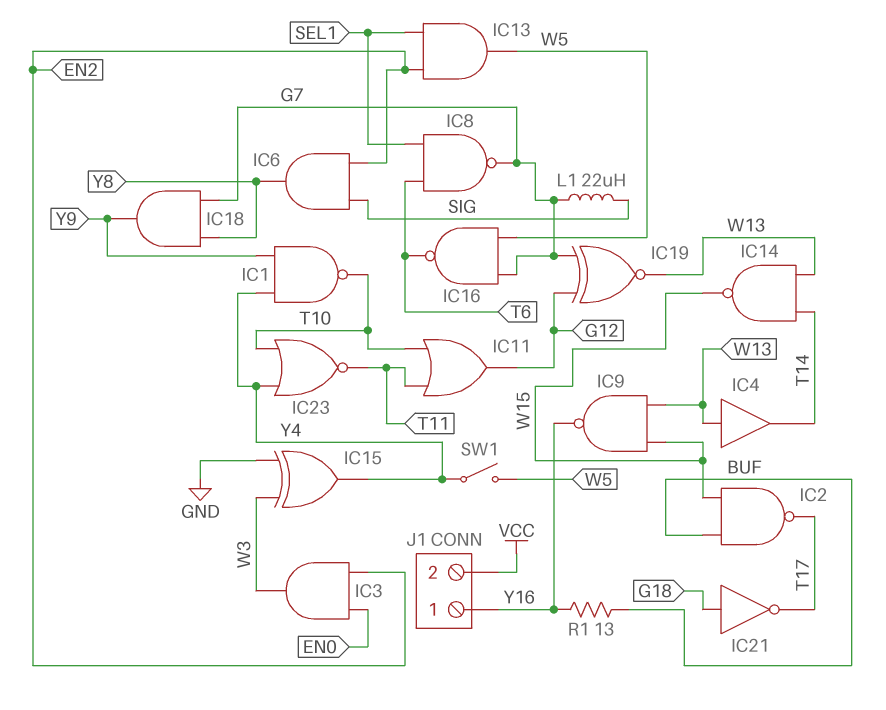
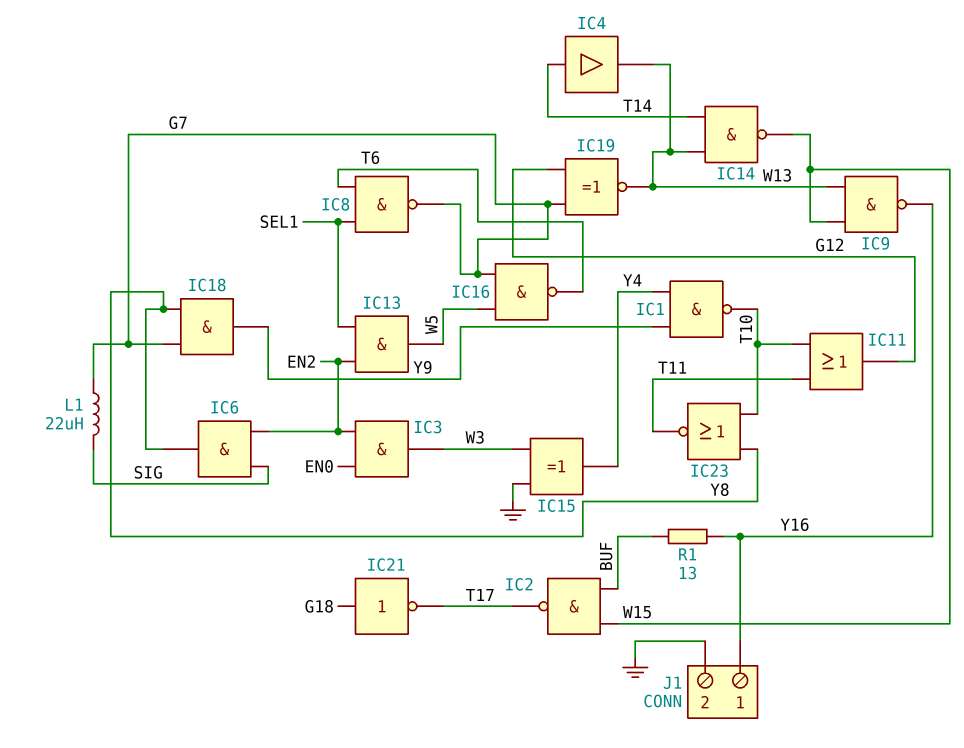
IC4: buffer (in W13, out T14) -> buffer (in T14, out W13)
IC23: NOR (in T10, in Y4, out T11) -> NOR (in T10, in Y8, out T11)
J1 pin 2: VCC -> GND
SW1: switch (W5, Y4) -> none

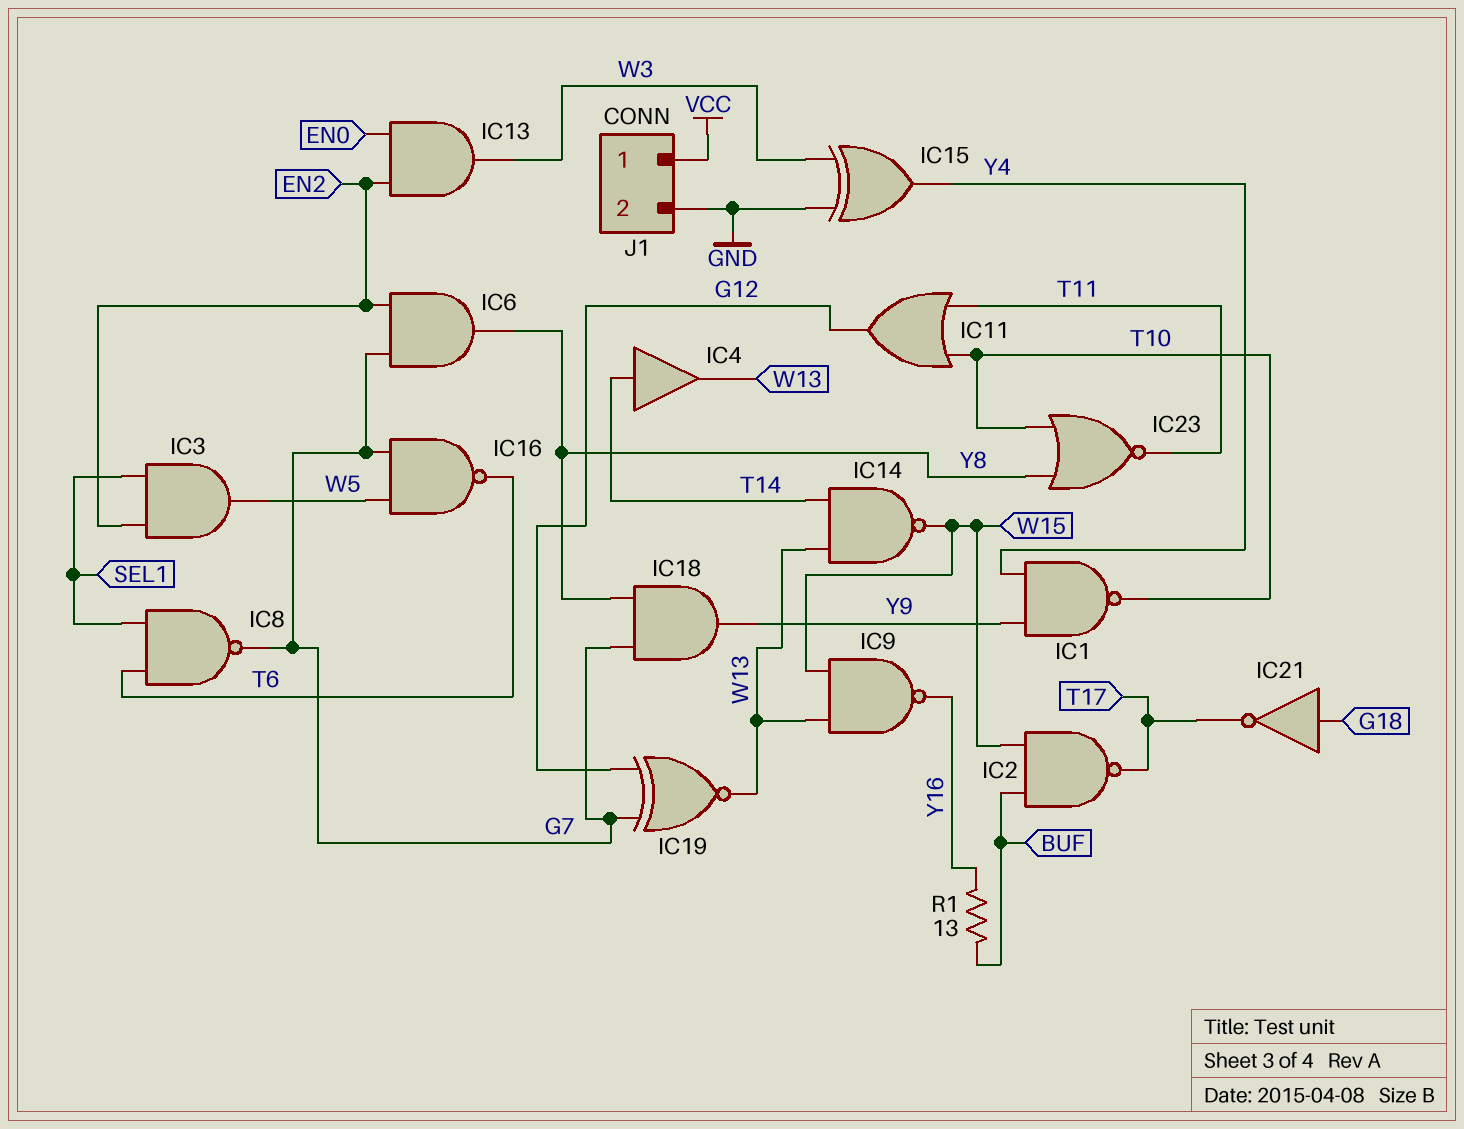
IC3: AND (in EN0, in EN2, out W3) -> AND (in EN2, in SEL1, out W5)
IC6: AND (in EN2, in SIG, out Y8) -> AND (in EN2, in G7, out Y8)
IC13: AND (in EN2, in SEL1, out W5) -> AND (in EN0, in EN2, out W3)
J1 pin 1: Y16 -> VCC
L1: 22uH (G7, SIG) -> none

